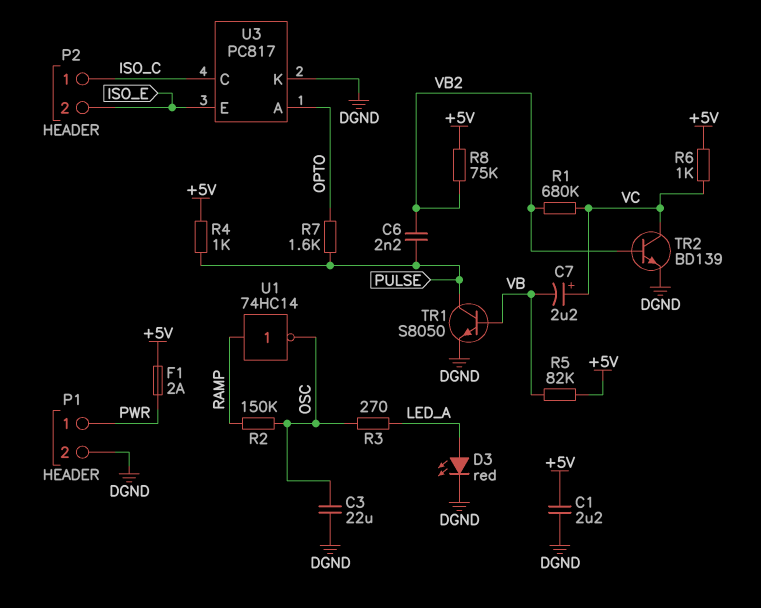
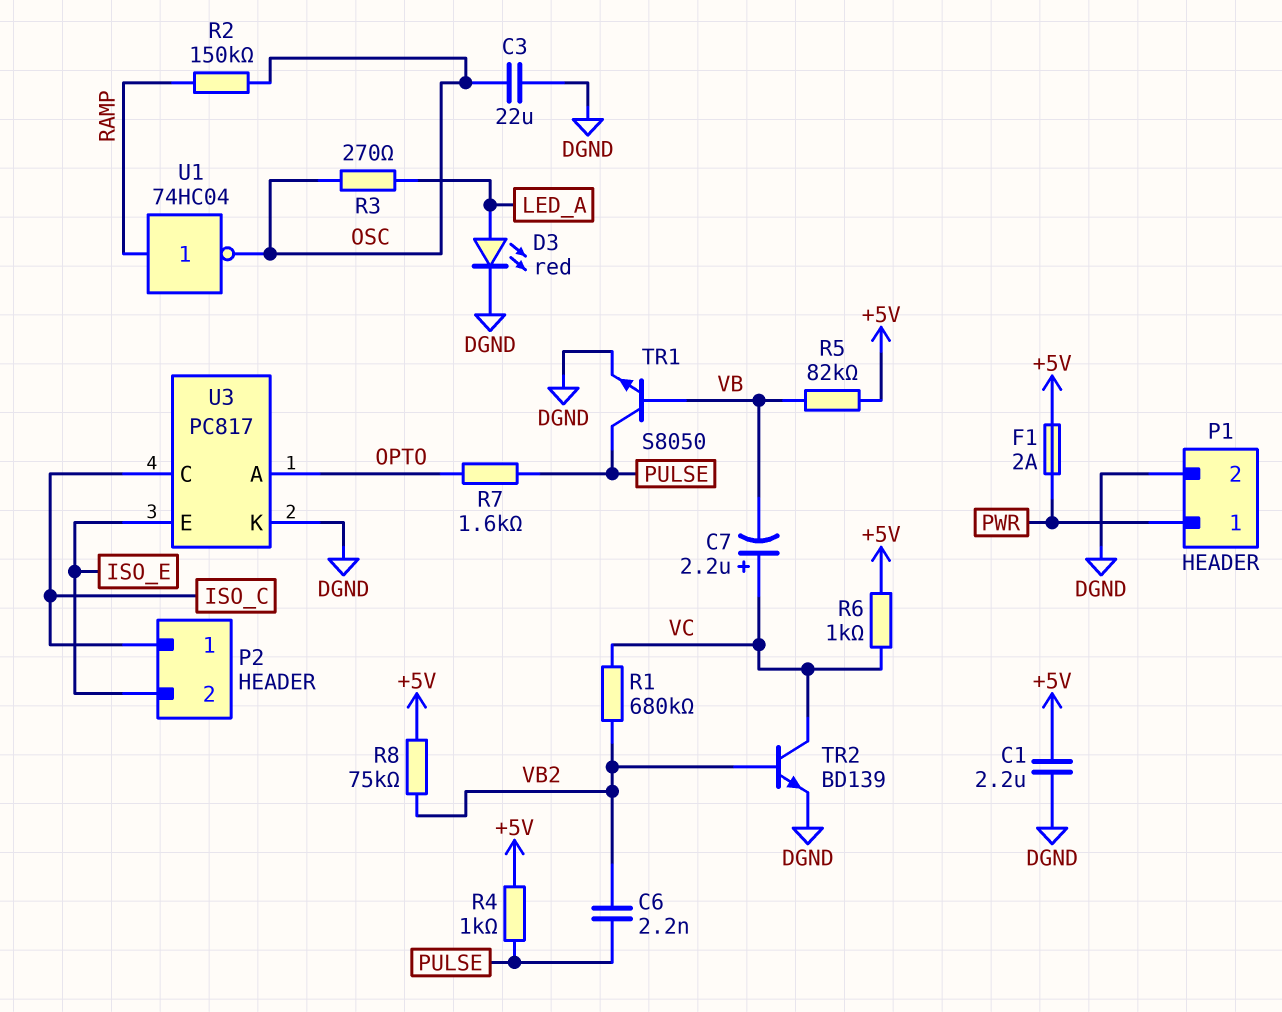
U1: NOT 74HC14 (in RAMP, out OSC) -> NOT 74HC04 (in RAMP, out OSC)

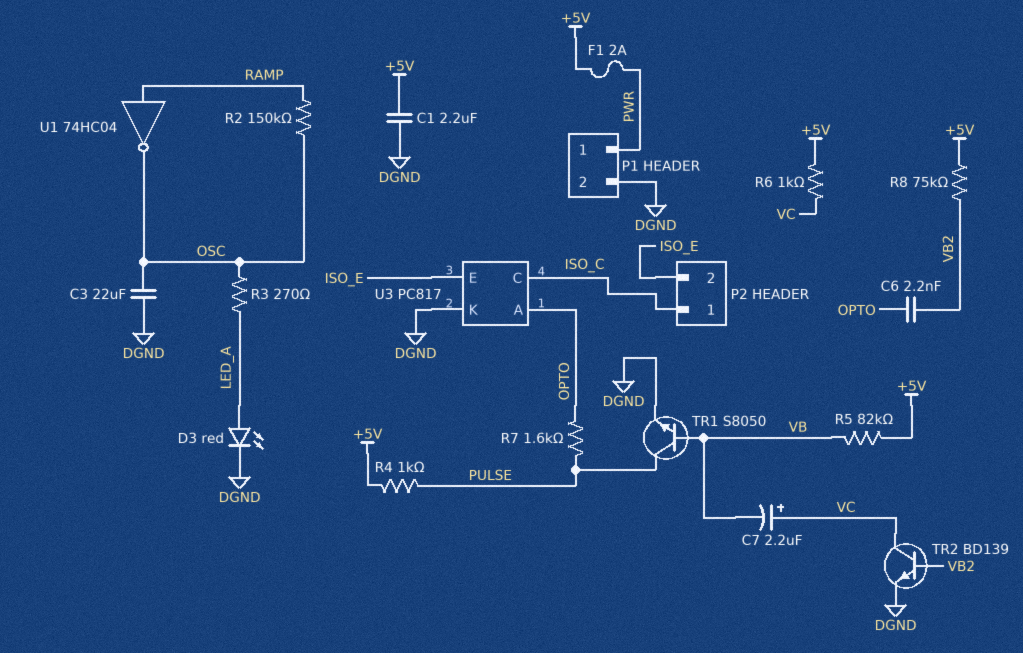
C6: 2.2nF (PULSE, VB2) -> 2.2nF (OPTO, VB2)
R1: 680k (VB2, VC) -> none

